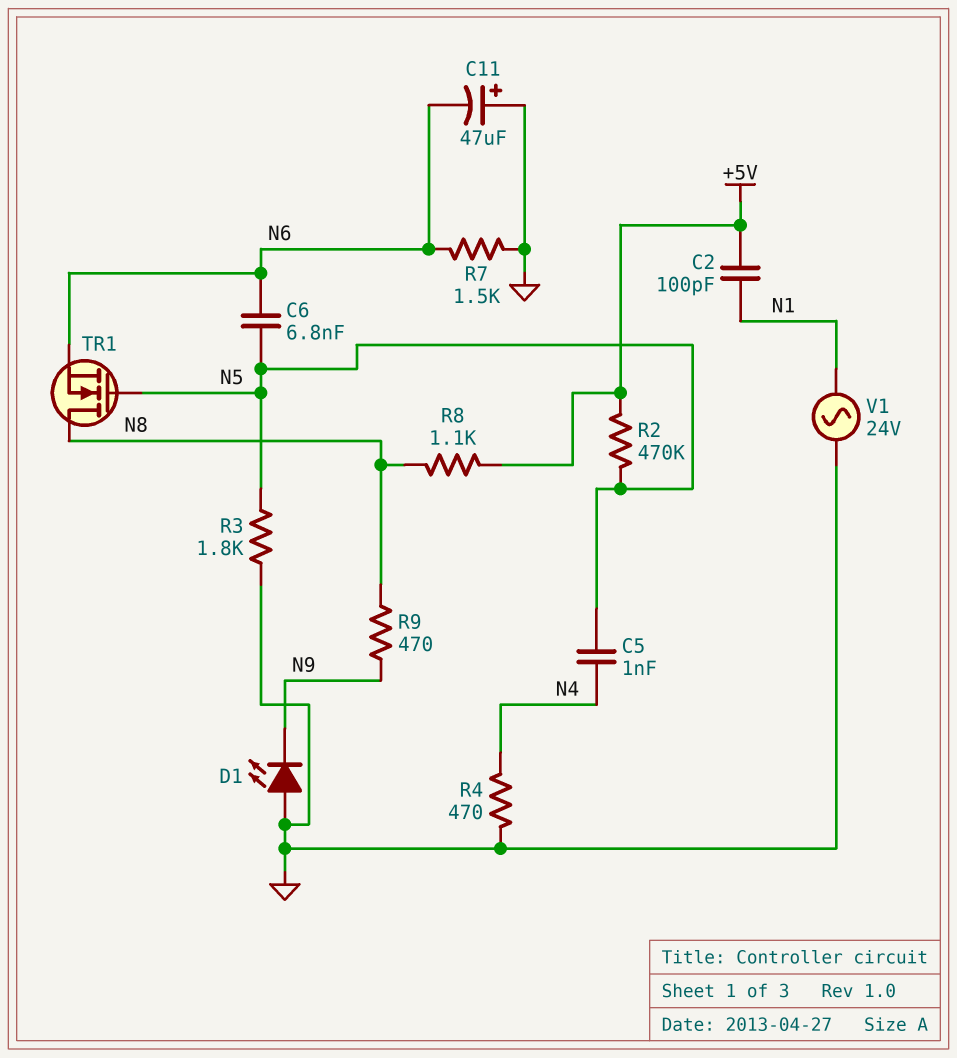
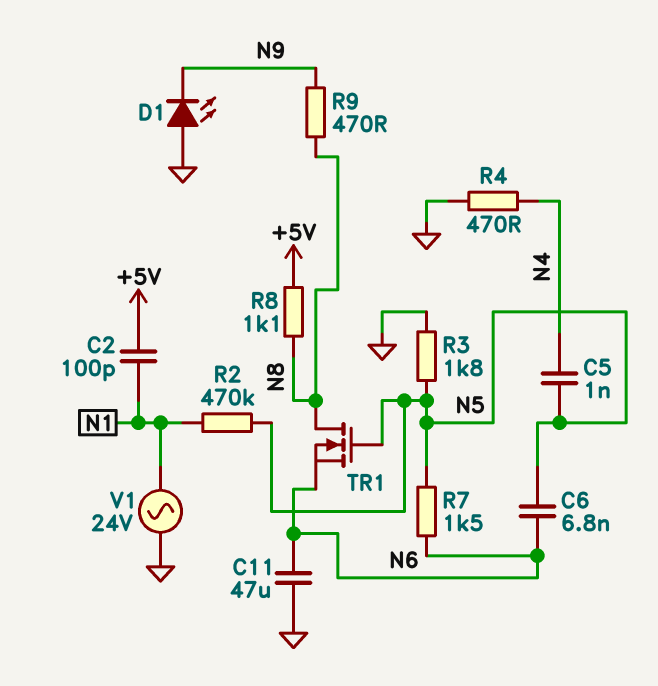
C11: 47uF (plus GND, minus N6) -> 47uF (GND, N6)
R2: 470k (+5V, N5) -> 470k (N1, N5)
R7: 1.5k (GND, N6) -> 1.5k (N5, N6)

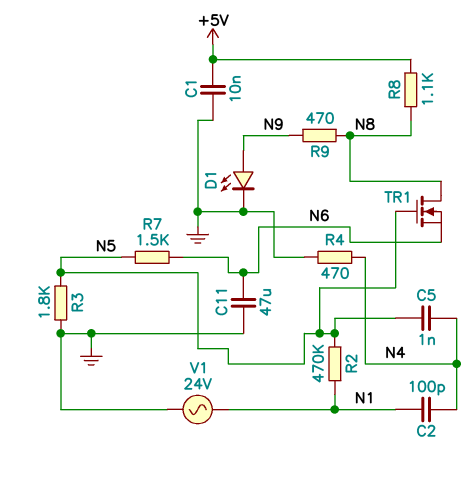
C1: none -> 10nF (+5V, GND)
C2: 100pF (+5V, N1) -> 100pF (N1, N4)
C6: 6.8nF (N5, N6) -> none
D1: LED (A GND, K N9) -> LED (A N9, K GND)

